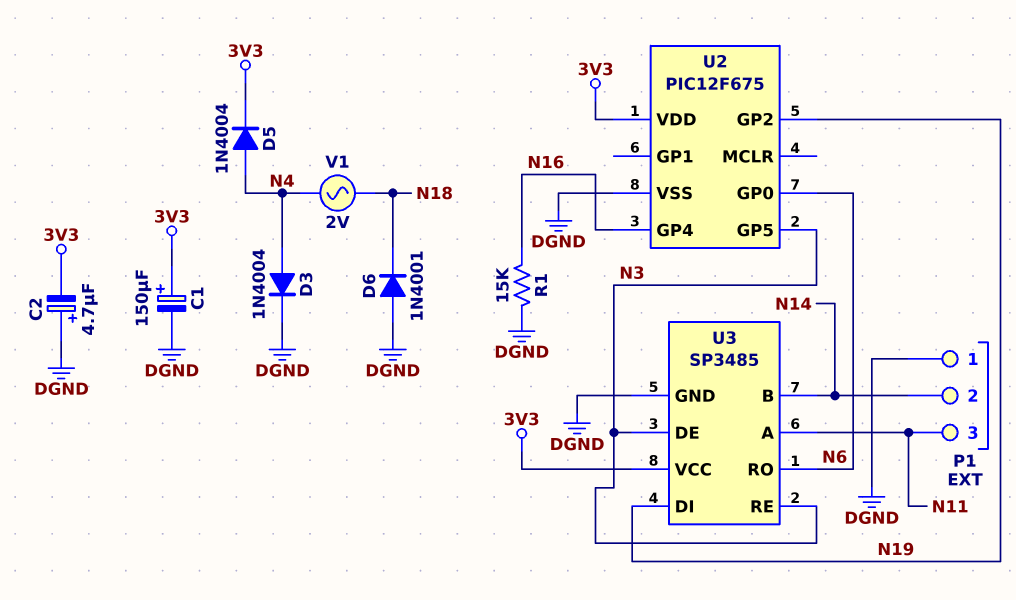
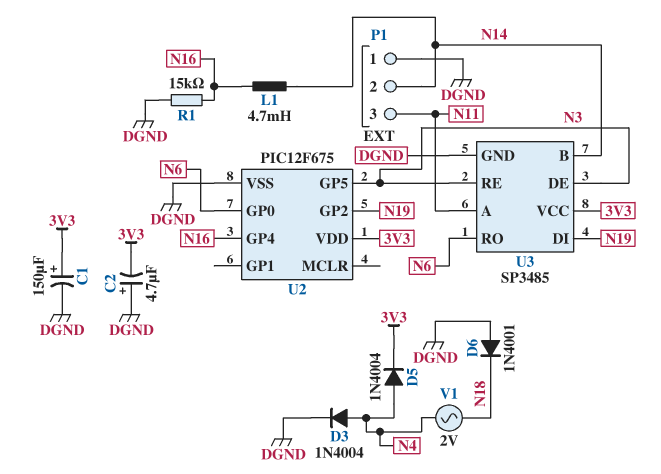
L1: none -> 4.7mH (N14, N16)

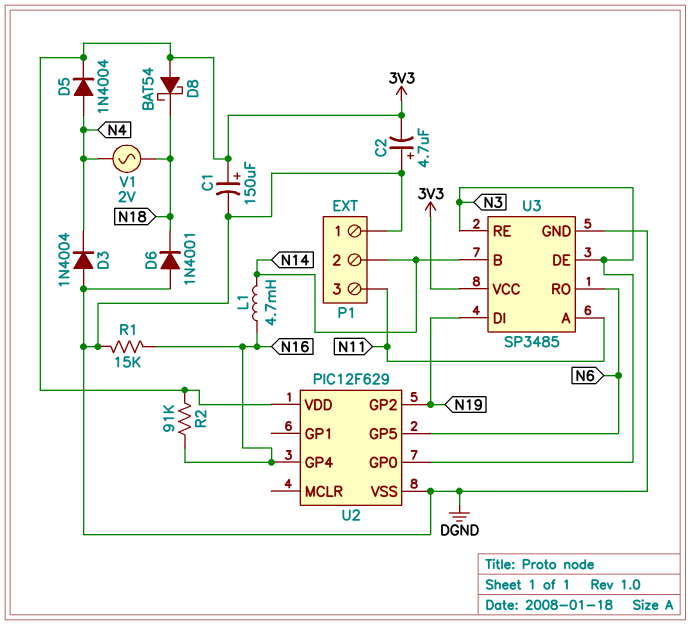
D3: diode 1N4004 (A N4, K DGND) -> diode 1N4004 (A DGND, K N4)
D8: none -> schottky BAT54 (A 3V3, K N18)
R2: none -> 91k (3V3, N16)
U2: PIC12F675 -> PIC12F629
U2 pin GP0: N6 -> N3
U2 pin GP5: N3 -> N6

